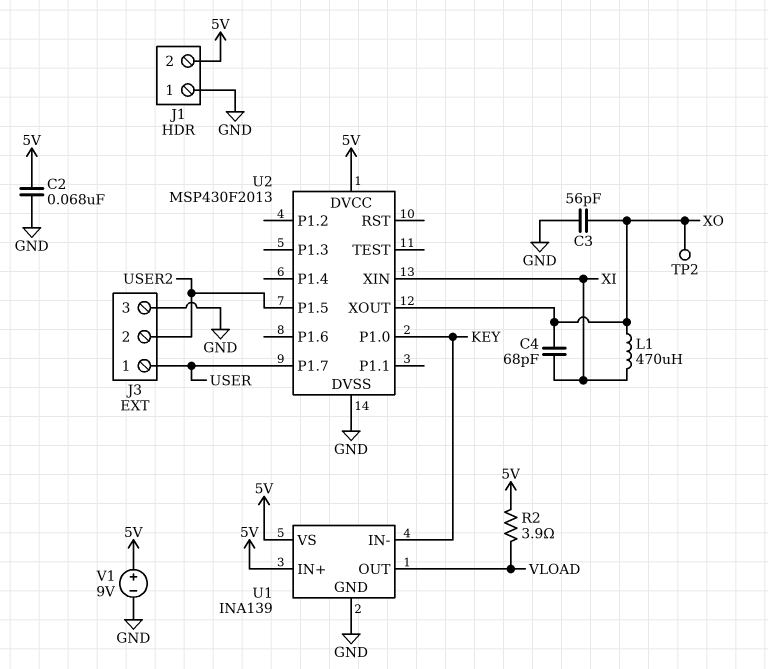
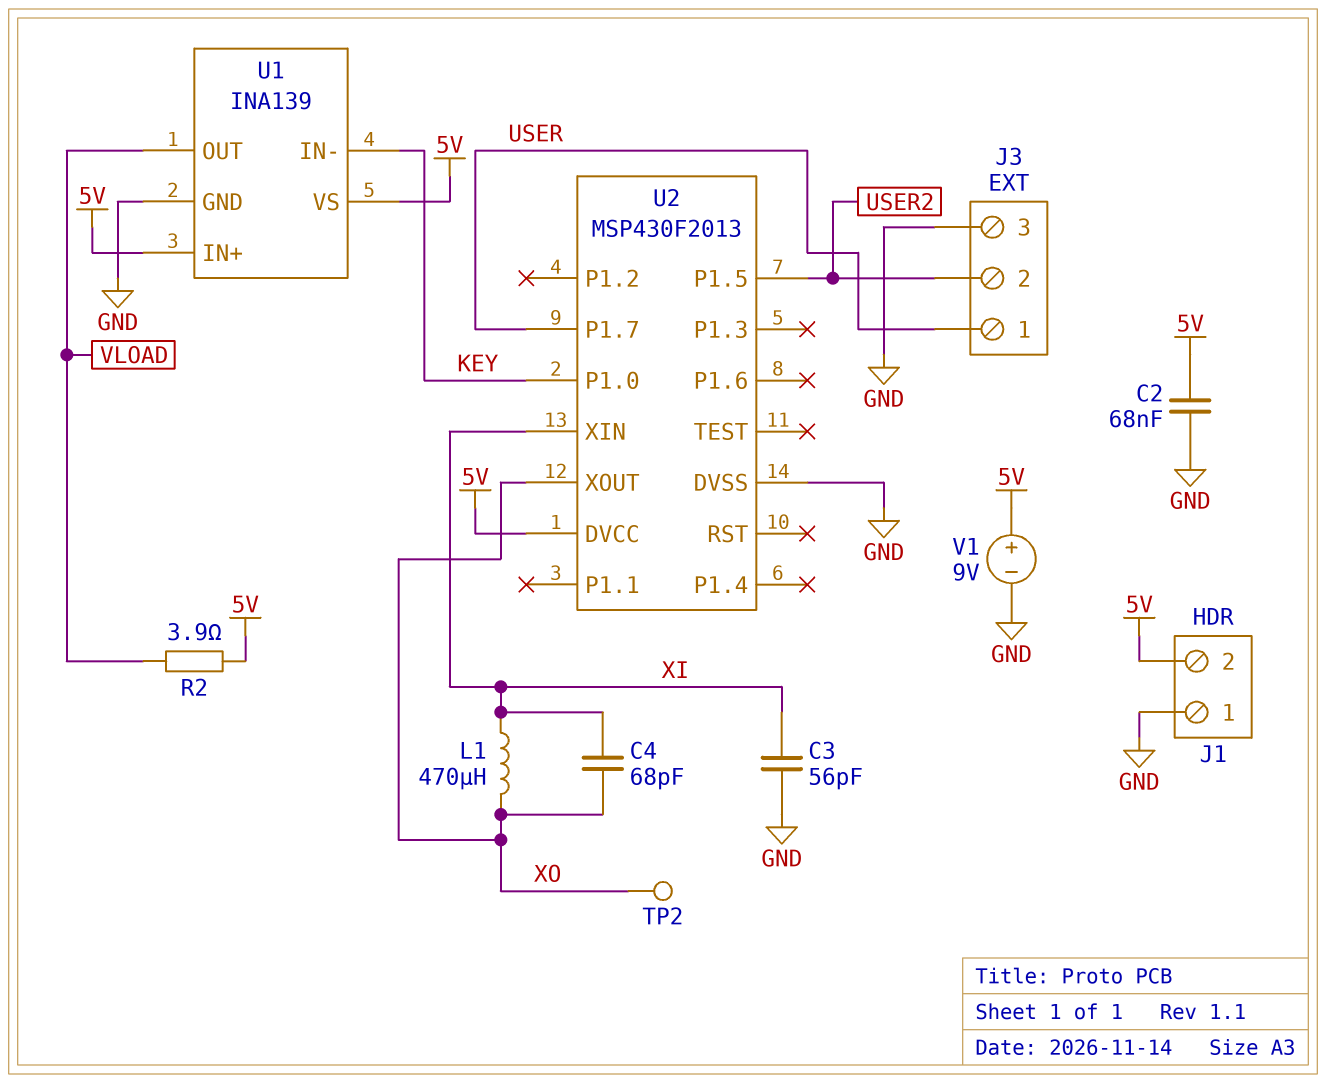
C3: 56pF (GND, XO) -> 56pF (GND, XI)

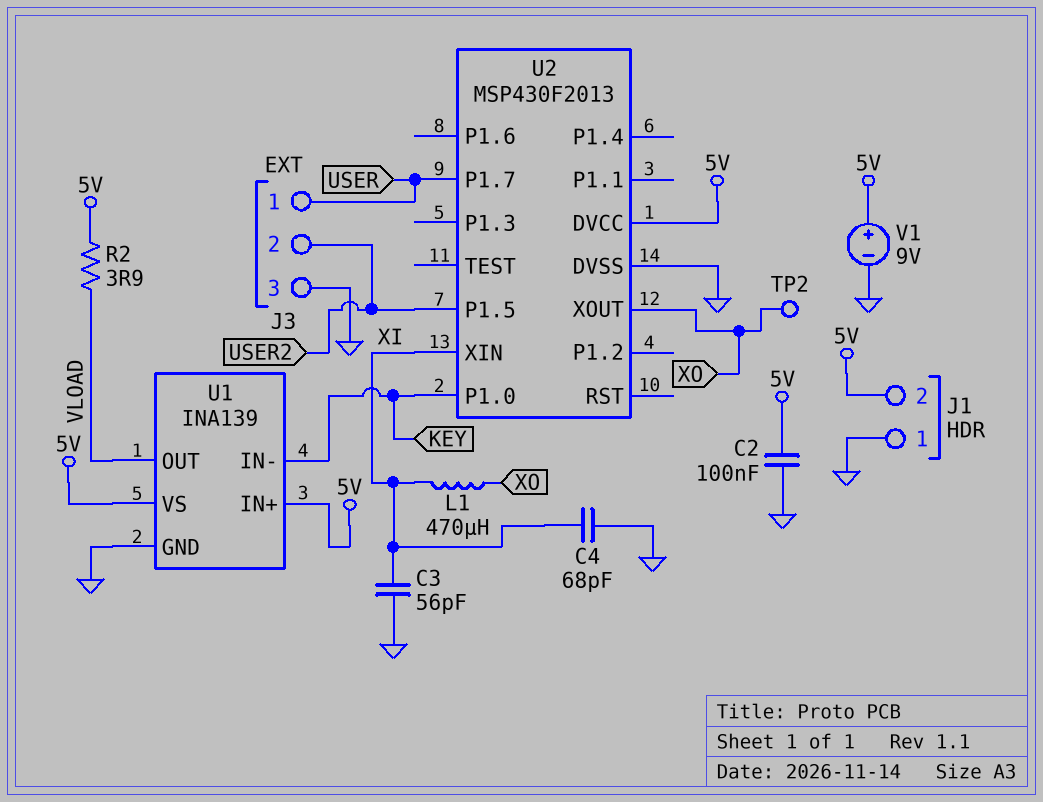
C2: 68nF (5V, GND) -> 100nF (5V, GND)
C4: 68pF (XI, XO) -> 68pF (GND, XI)

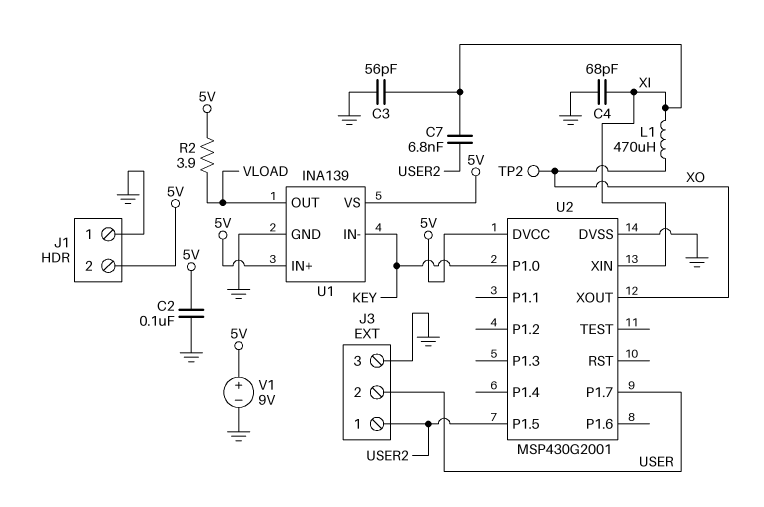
C7: none -> 6.8nF (USER2, XI)
J3 pin 1: USER -> USER2
J3 pin 2: USER2 -> USER
U2: MSP430F2013 -> MSP430G2001

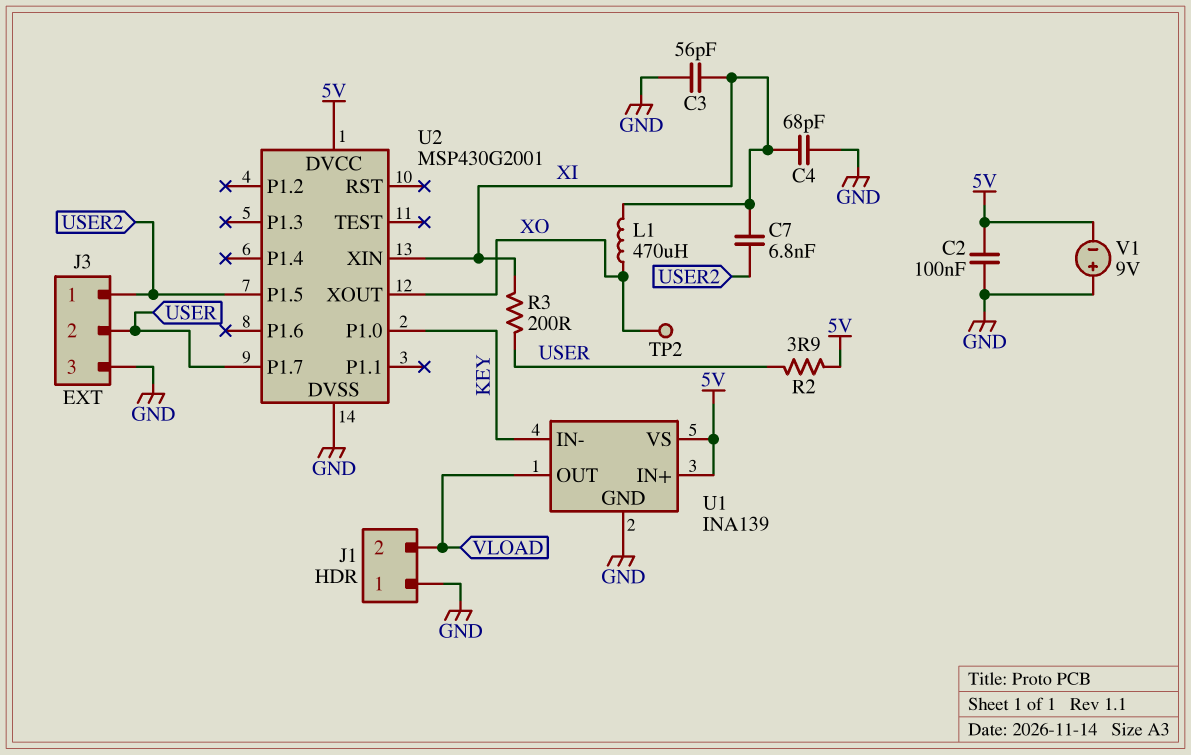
J1 pin 2: 5V -> VLOAD
R2: 3.9 (5V, VLOAD) -> 3.9 (5V, USER)
R3: none -> 200 (USER, XI)
V1: 9V (plus 5V, minus GND) -> 9V (plus GND, minus 5V)

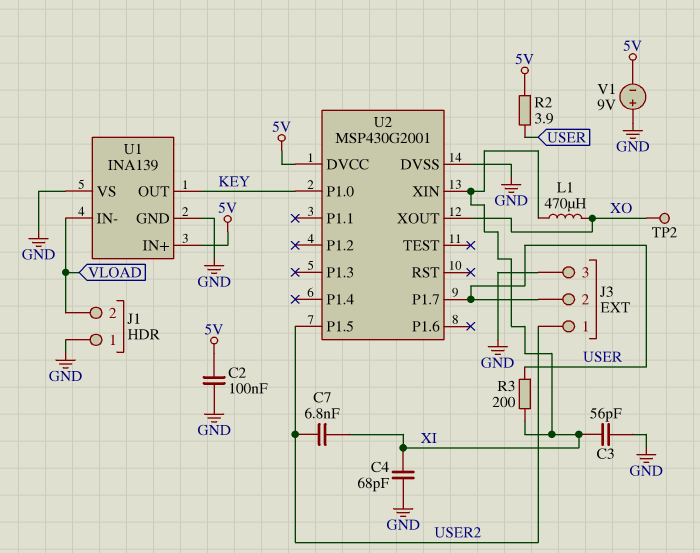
U1 pin IN-: KEY -> VLOAD
U1 pin OUT: VLOAD -> KEY
U1 pin VS: 5V -> GND

